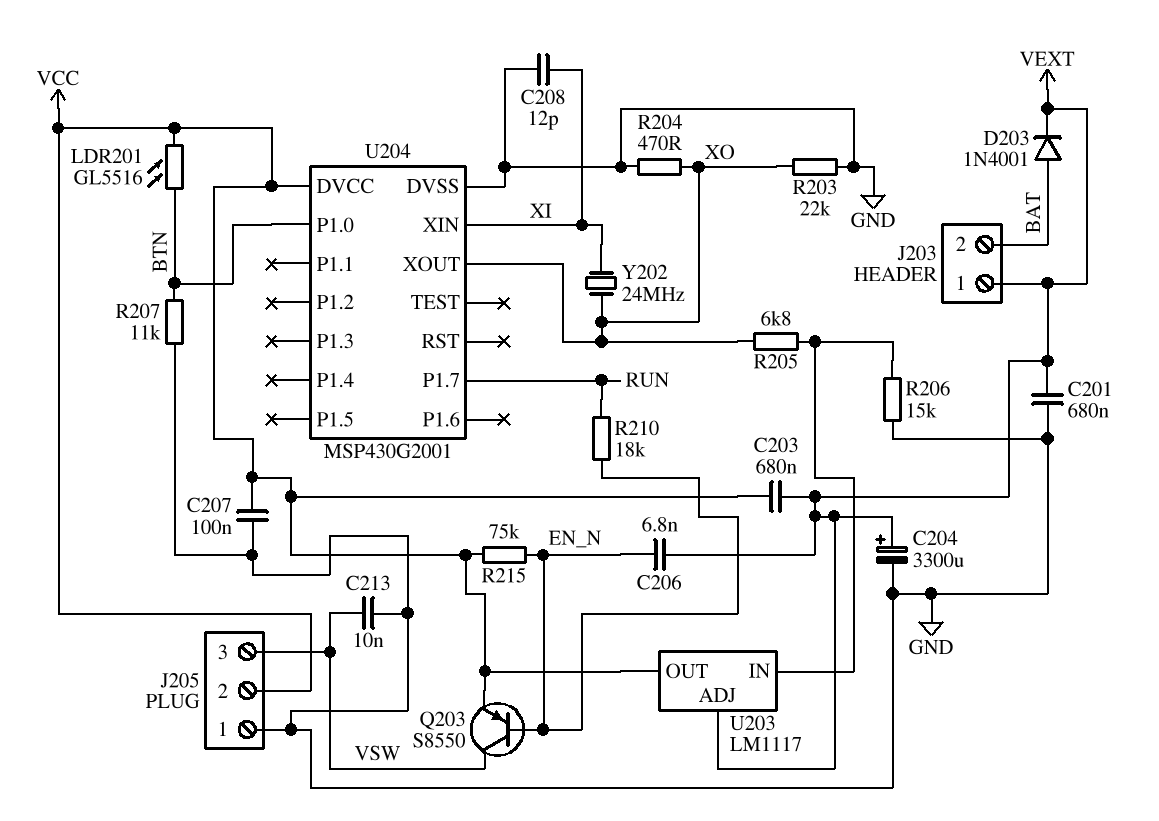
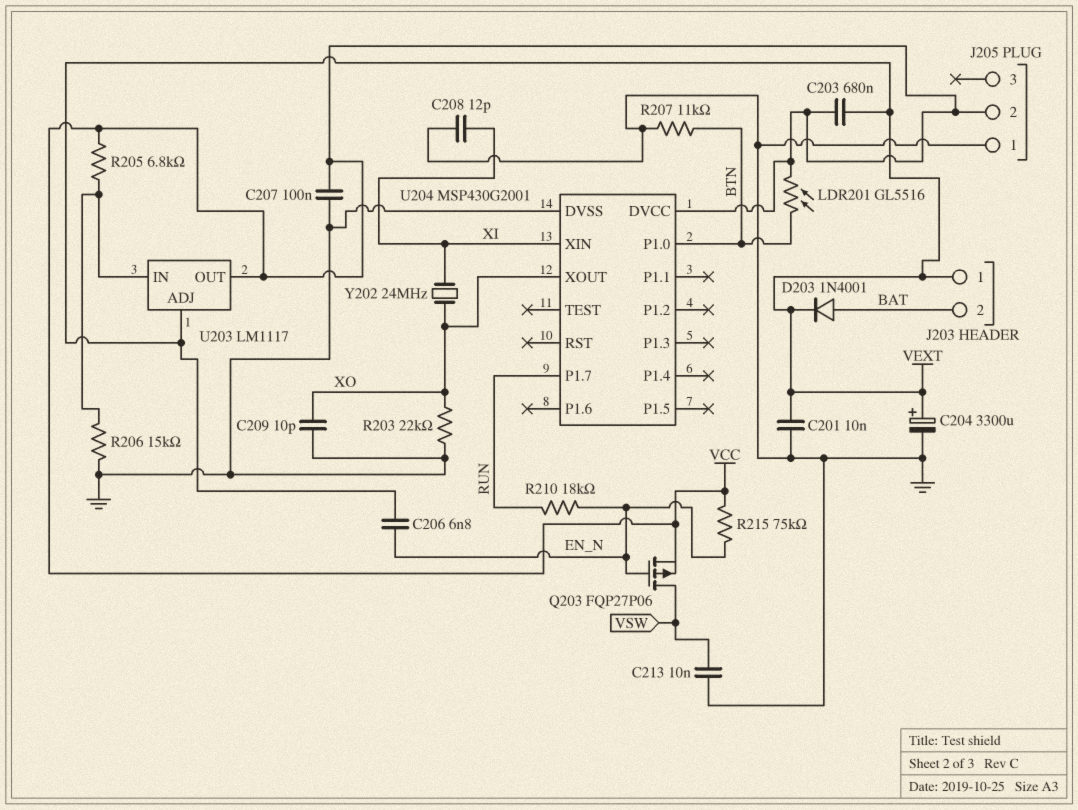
C201: 680nF (GND, VEXT) -> 10nF (GND, VEXT)
C209: none -> 10pF (GND, XO)
J205 pin 3: VSW -> none
Q203: PNP S8550 (B EN_N, C VSW, E VCC) -> PMOS FQP27P06 (G EN_N, D VSW, S VCC)
R204: 470 (GND, XO) -> none
R205: 6.8k (U203/IN, XO) -> 6.8k (U203/IN, VCC)

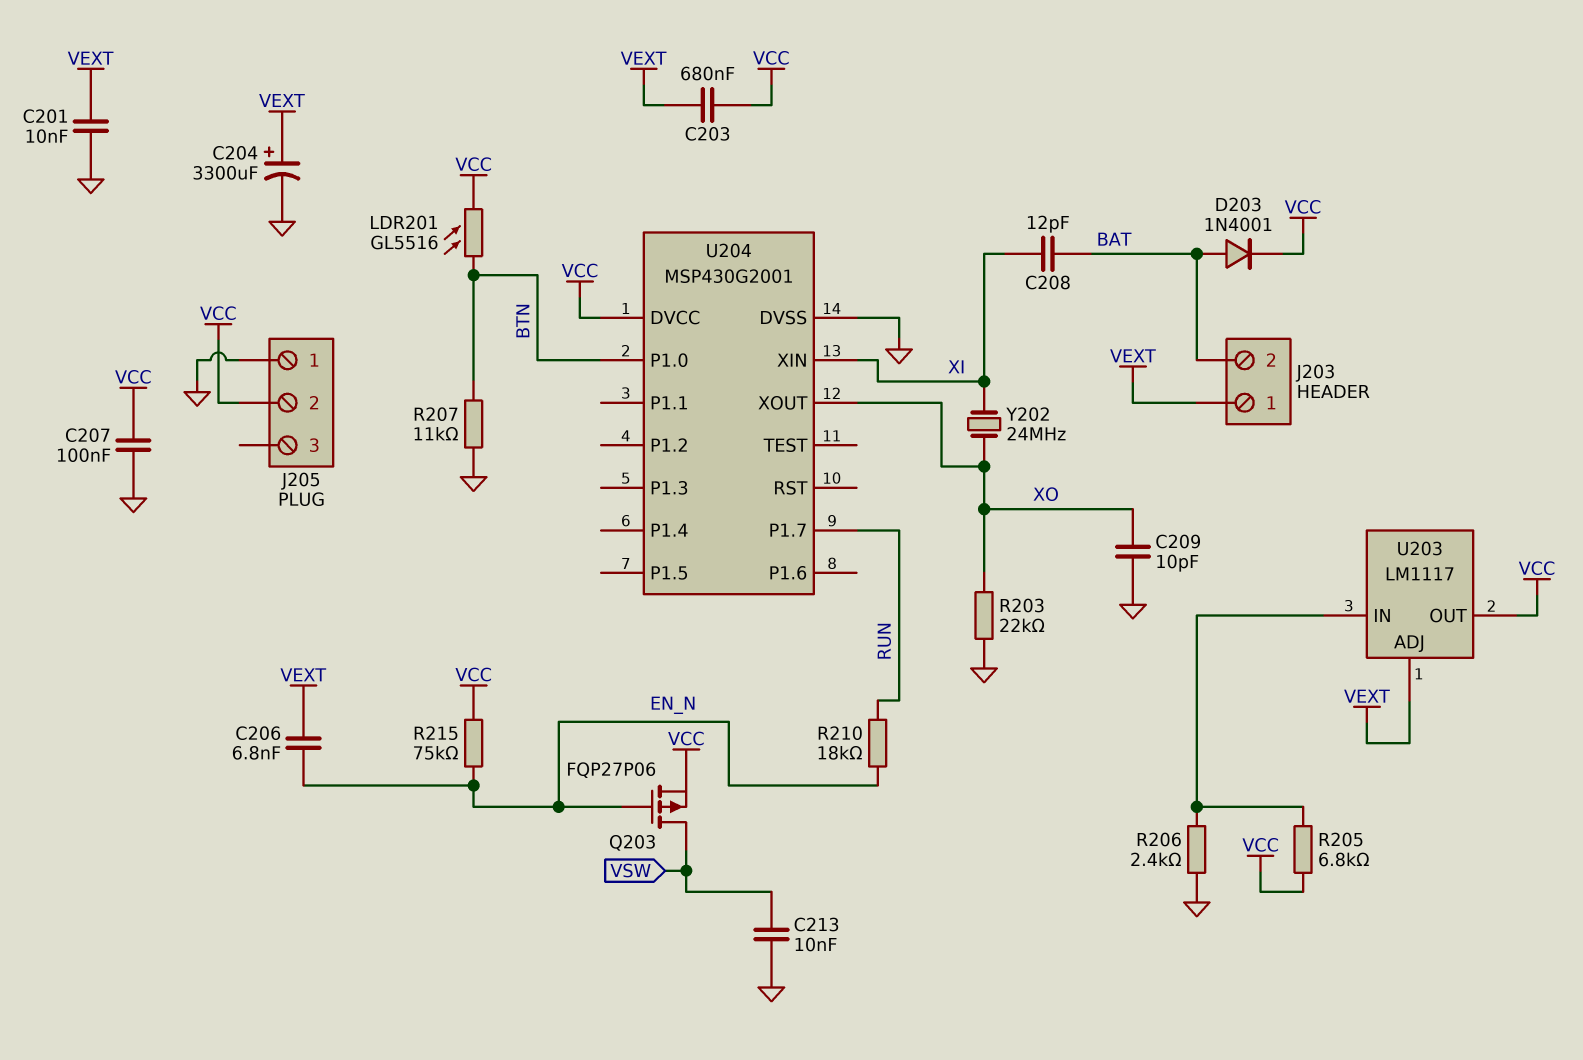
C208: 12pF (GND, XI) -> 12pF (BAT, XI)
D203: diode 1N4001 (A BAT, K VEXT) -> diode 1N4001 (A BAT, K VCC)
R206: 15k (GND, U203/IN) -> 2.4k (GND, U203/IN)

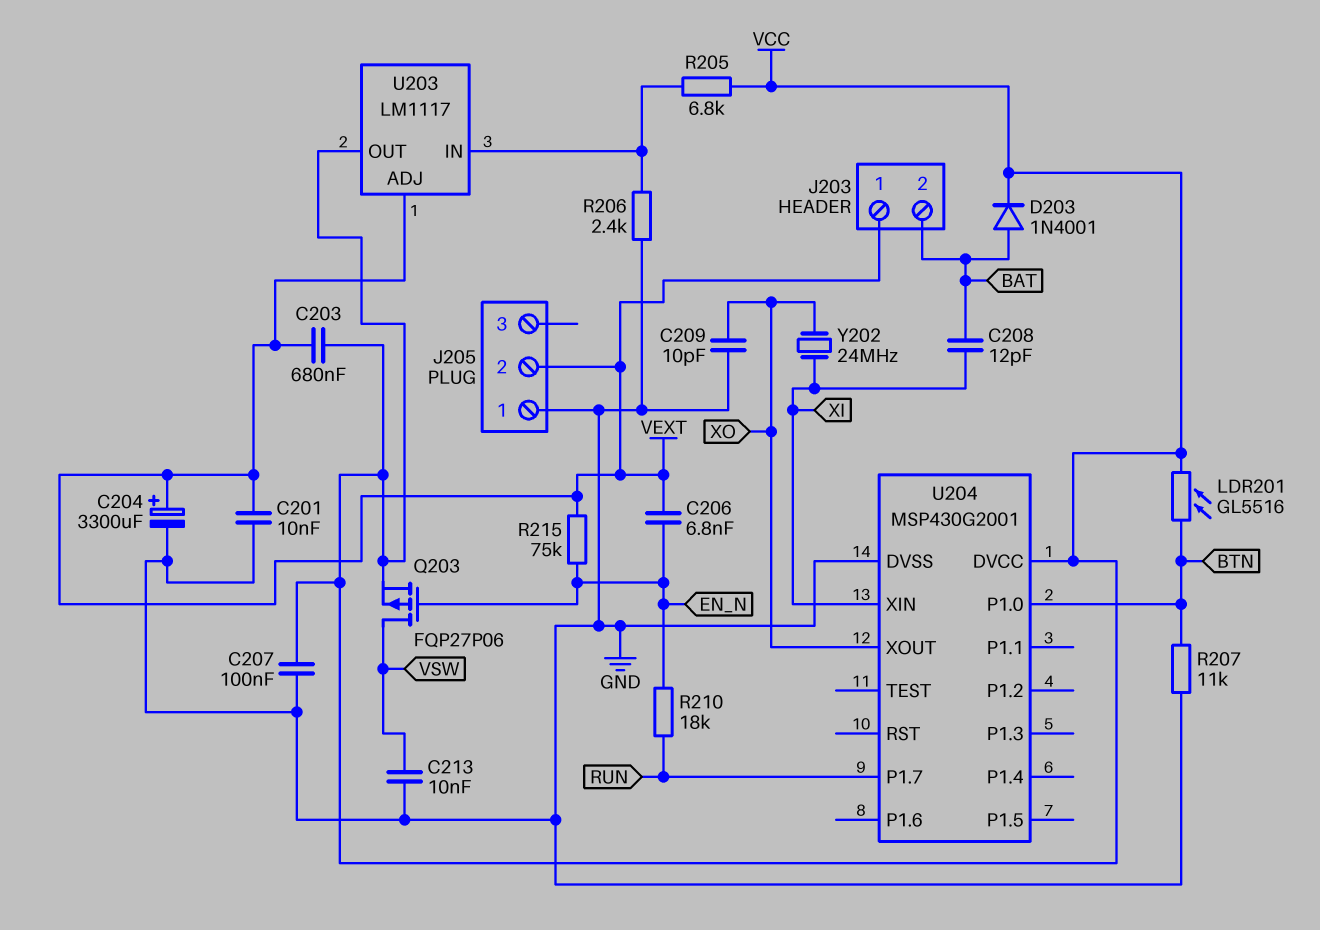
J205 pin 2: VCC -> VEXT
R203: 22k (GND, XO) -> none
R215: 75k (EN_N, VCC) -> 75k (EN_N, VEXT)

